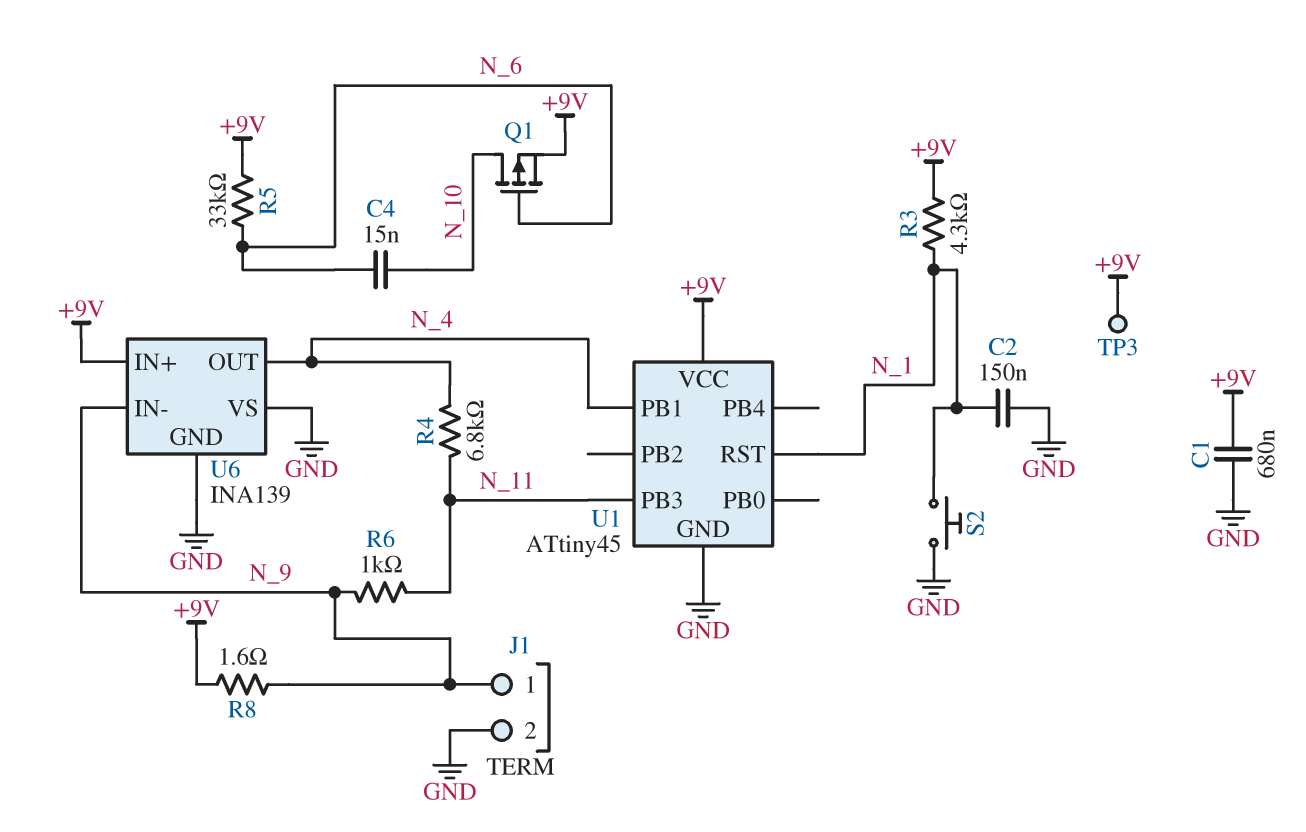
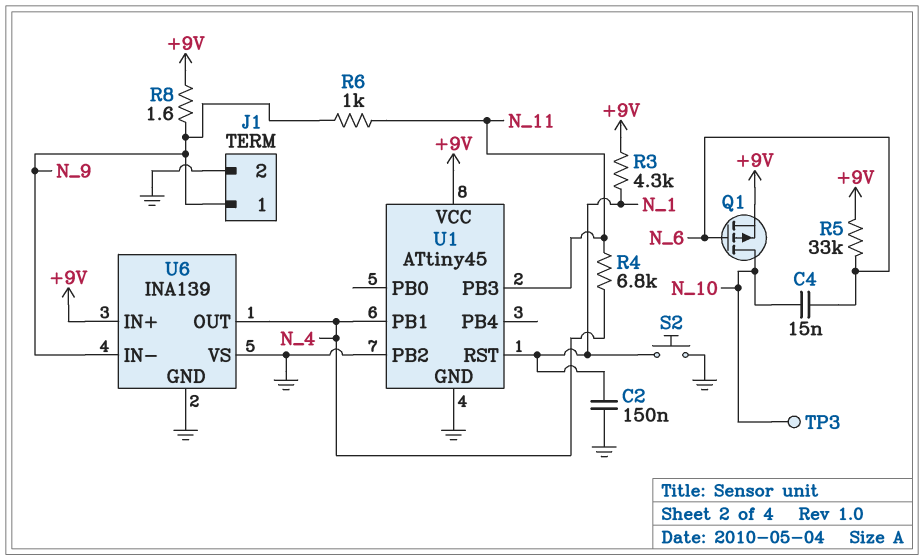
C1: 680nF (+9V, GND) -> none
TP3: test point (+9V) -> test point (N_10)
U1 pin PB2: none -> GND

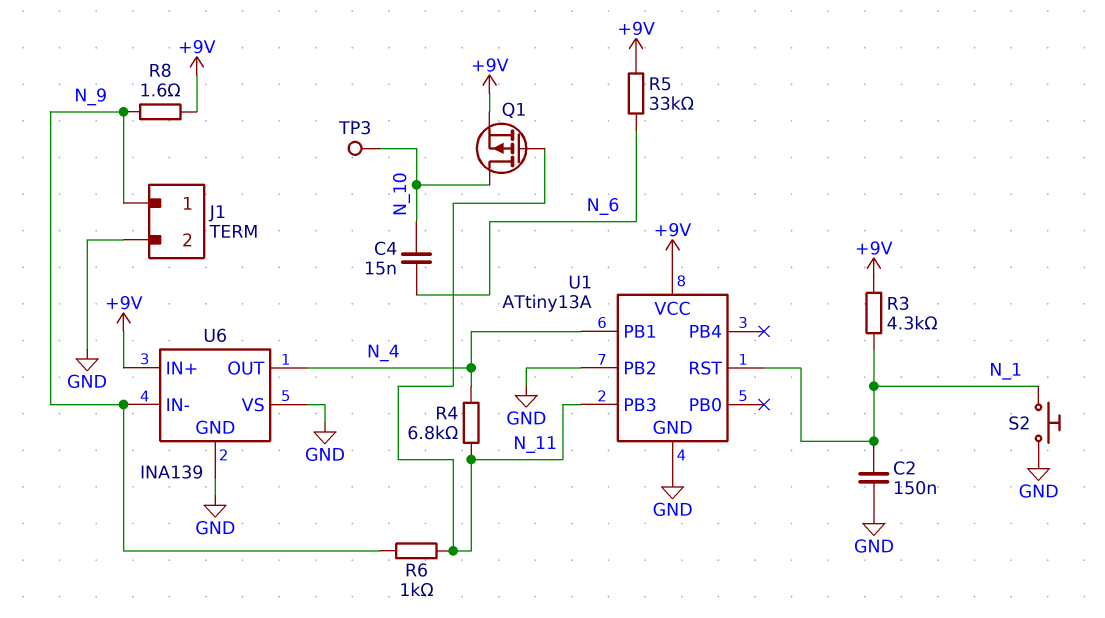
Q1: PMOS (G N_6, D N_10, S +9V) -> PMOS (G N_11, D N_10, S +9V)
U1: ATtiny45 -> ATtiny13A

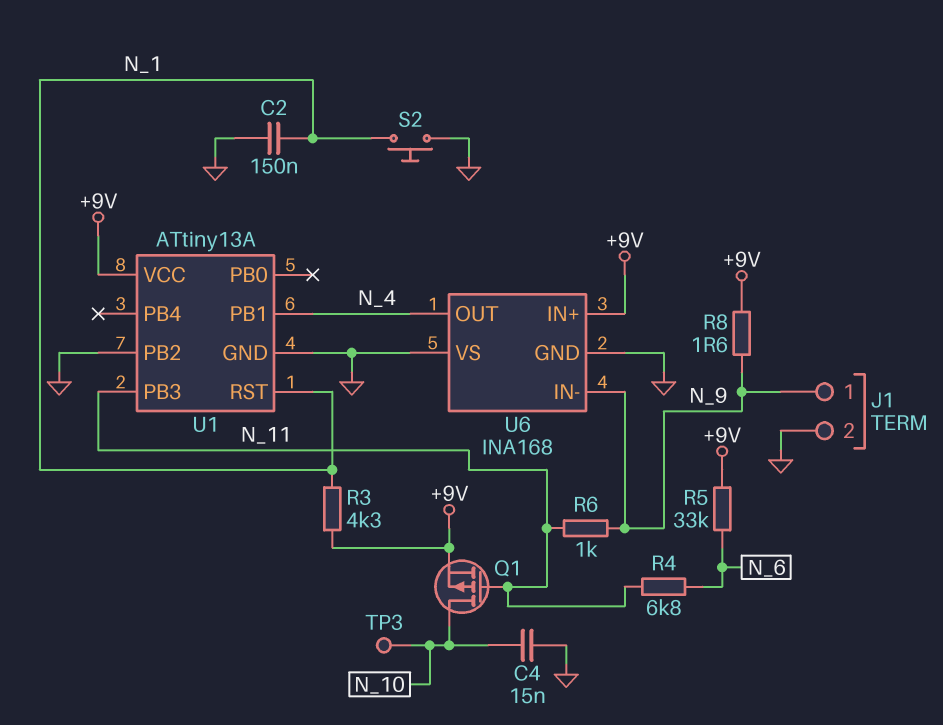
C4: 15nF (N_6, N_10) -> 15nF (GND, N_10)
R4: 6.8k (N_4, N_11) -> 6.8k (N_6, N_11)
U6: INA139 -> INA168

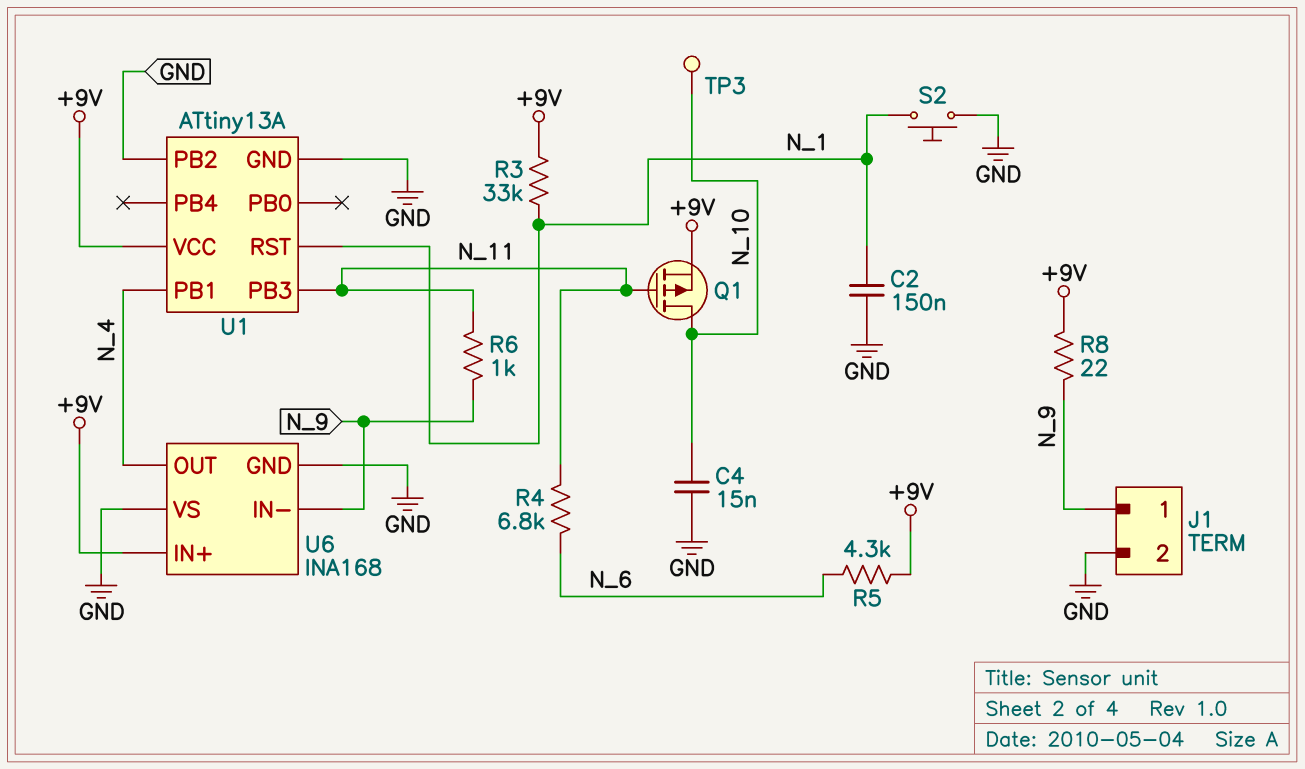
R3: 4.3k (+9V, N_1) -> 33k (+9V, N_1)
R5: 33k (+9V, N_6) -> 4.3k (+9V, N_6)
R8: 1.6 (+9V, N_9) -> 22 (+9V, N_9)

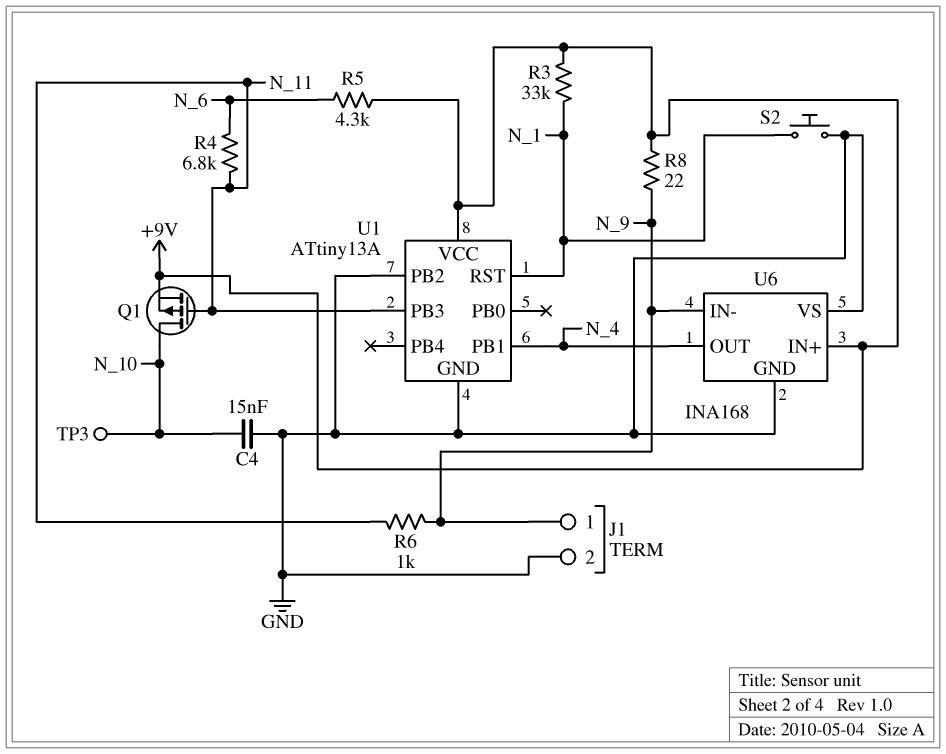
C2: 150nF (GND, N_1) -> none

